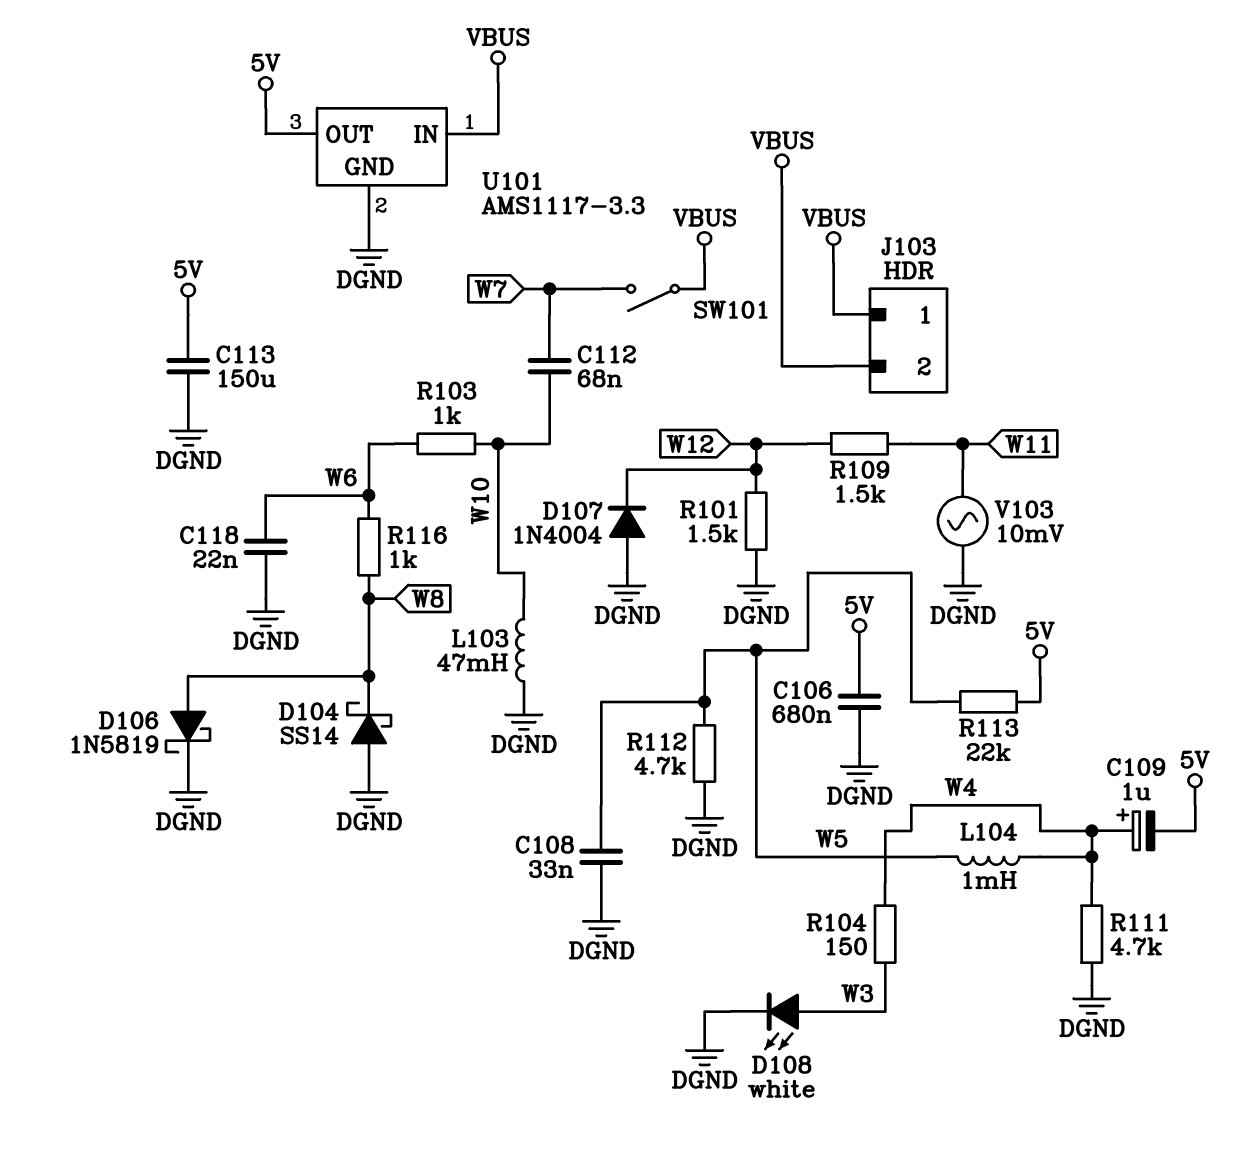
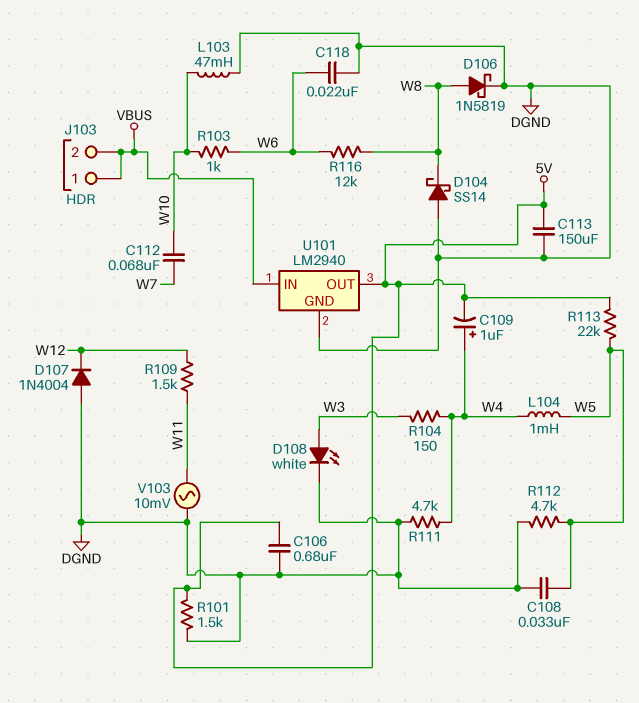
R101: 1.5k (DGND, W12) -> 1.5k (5V, DGND)
R116: 1k (W6, W8) -> 12k (W6, W8)
SW101: switch (VBUS, W7) -> none
U101: AMS1117-3.3 -> LM2940

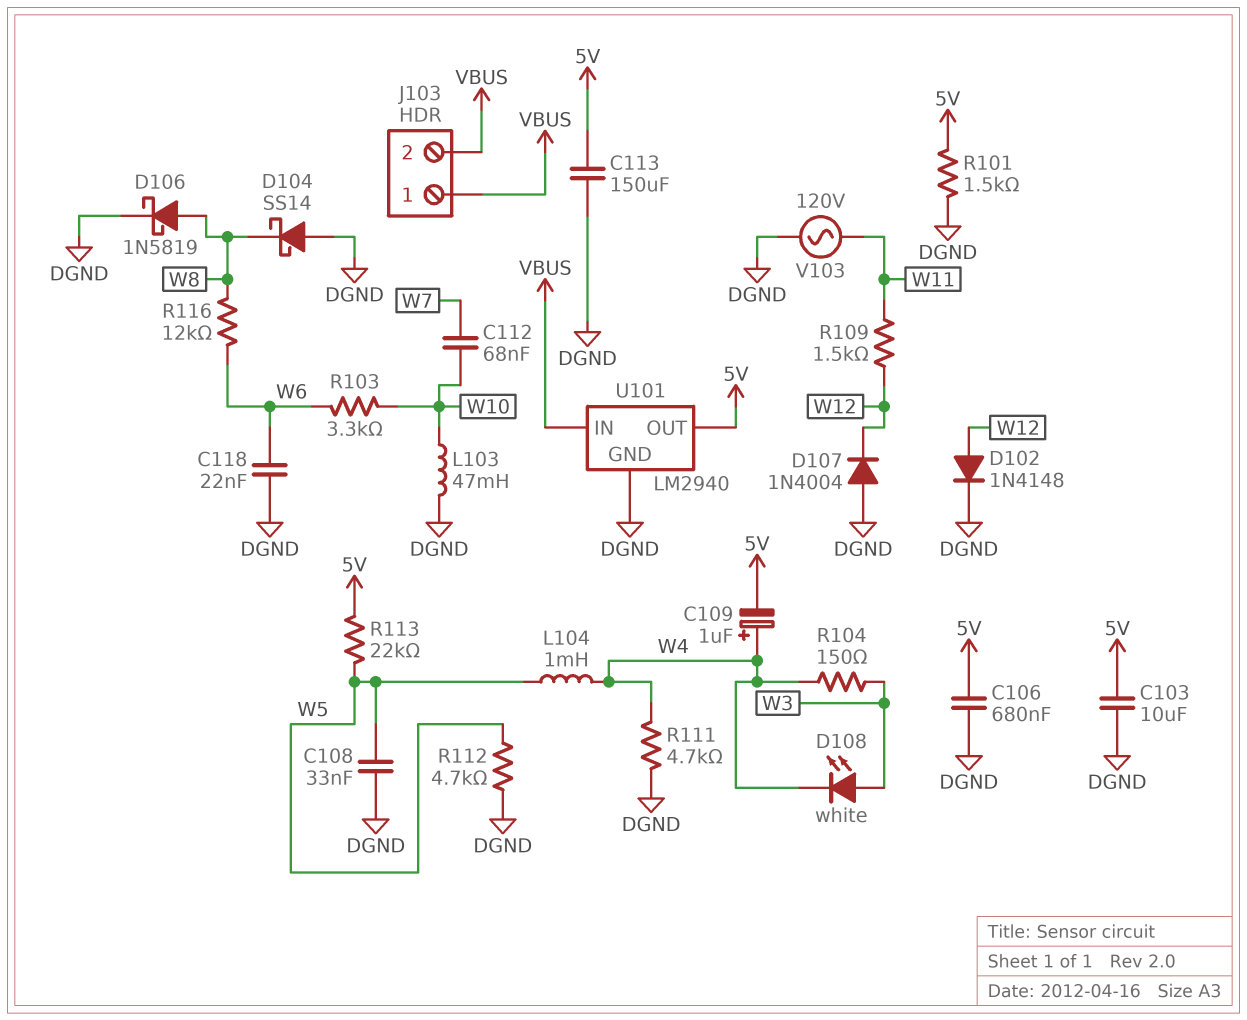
C103: none -> 10uF (5V, DGND)
D102: none -> diode 1N4148 (A W12, K DGND)
D108: LED white (A W3, K DGND) -> LED white (A W3, K W4)
R103: 1k (W6, W10) -> 3.3k (W6, W10)
V103: AC 10mV (DGND, W11) -> AC 120V (DGND, W11)

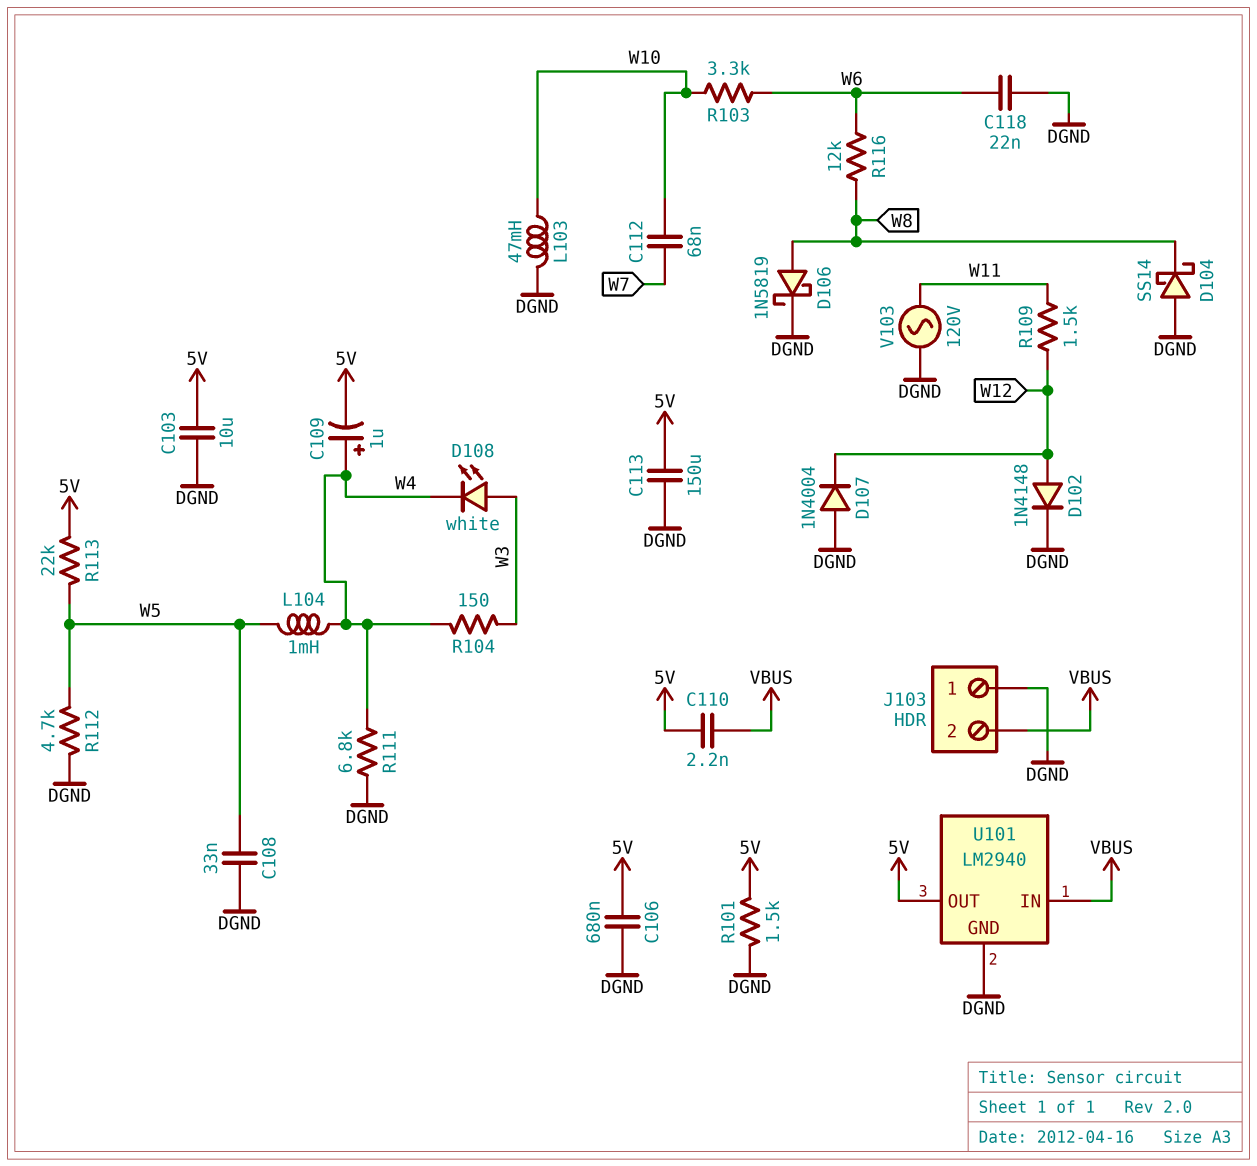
C110: none -> 2.2nF (5V, VBUS)
J103 pin 1: VBUS -> DGND
R111: 4.7k (DGND, W4) -> 6.8k (DGND, W4)

